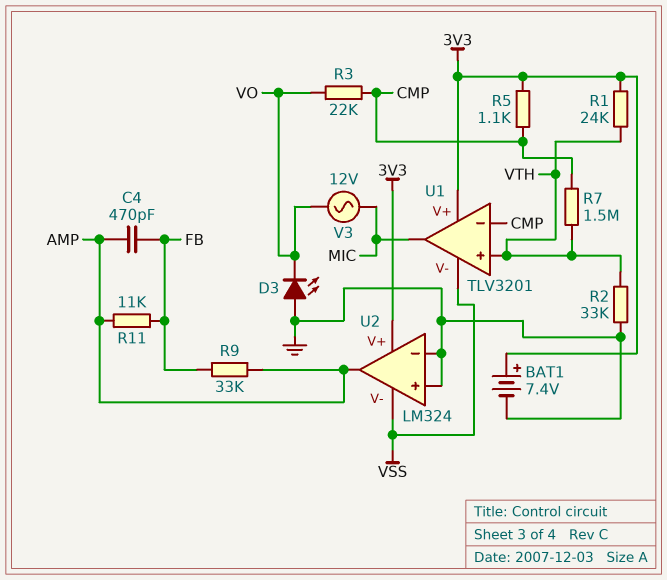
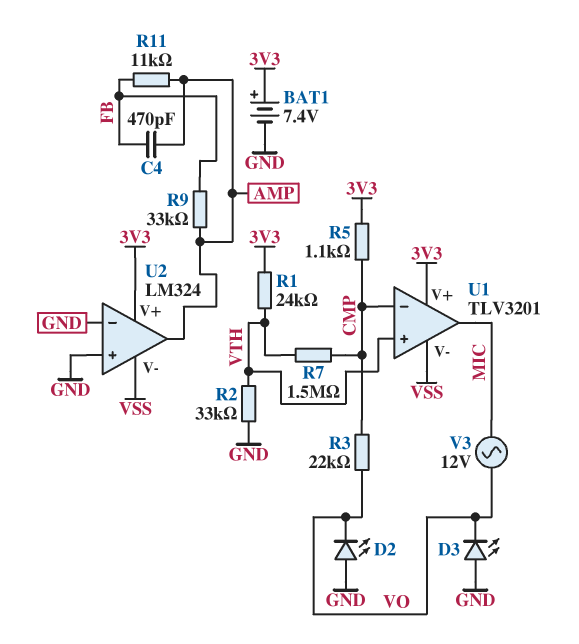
D2: none -> LED (A GND, K VO)

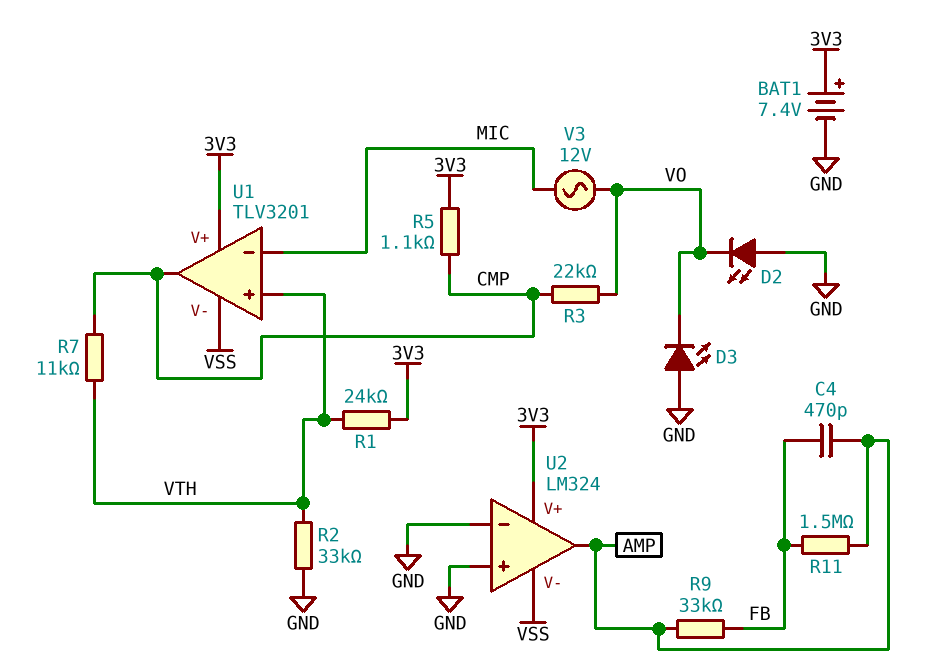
R7: 1.5M (CMP, VTH) -> 11k (CMP, VTH)
R11: 11k (AMP, FB) -> 1.5M (AMP, FB)
U1 pin in-: CMP -> MIC
U1 pin out: MIC -> CMP

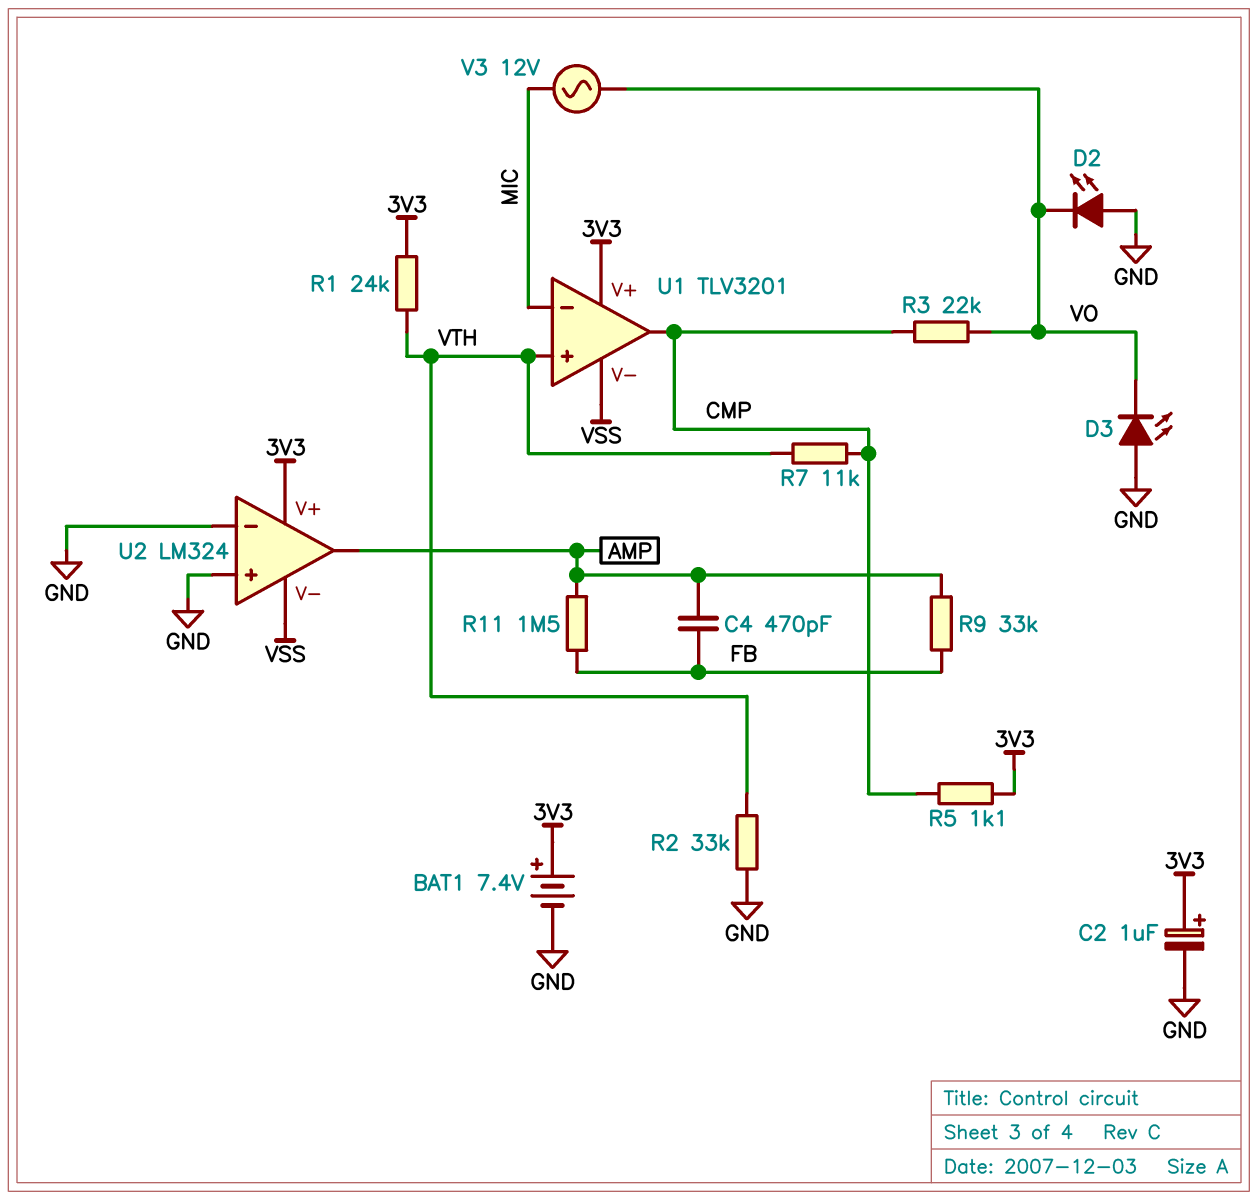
C2: none -> 1uF (plus 3V3, minus GND)

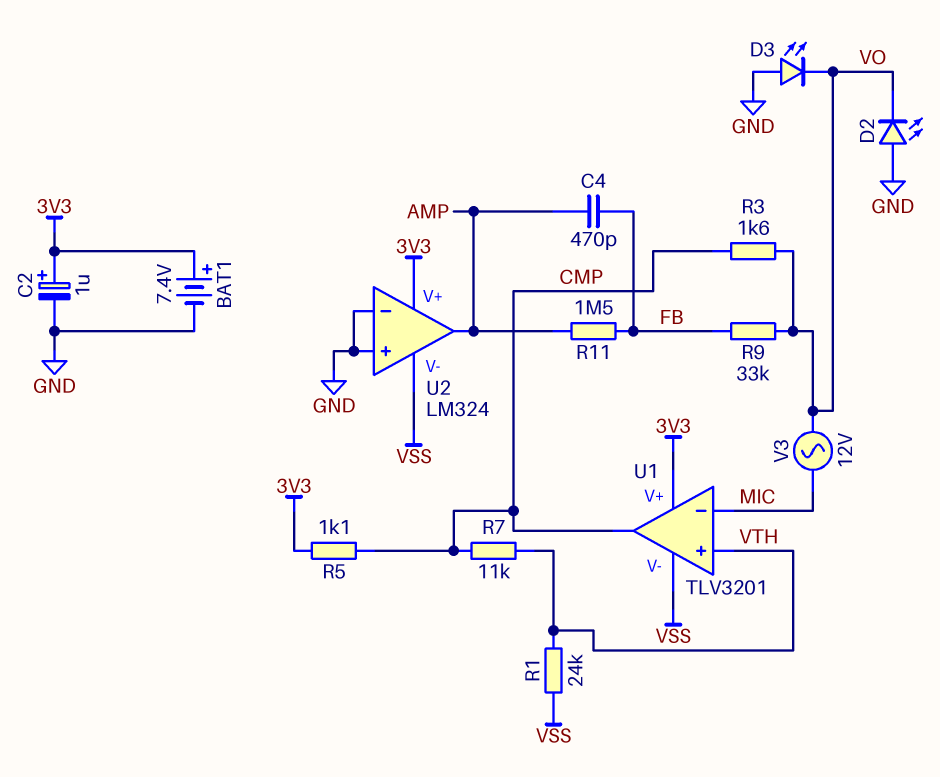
R1: 24k (3V3, VTH) -> 24k (VSS, VTH)
R2: 33k (GND, VTH) -> none
R3: 22k (CMP, VO) -> 1.6k (CMP, VO)
R9: 33k (AMP, FB) -> 33k (FB, VO)

